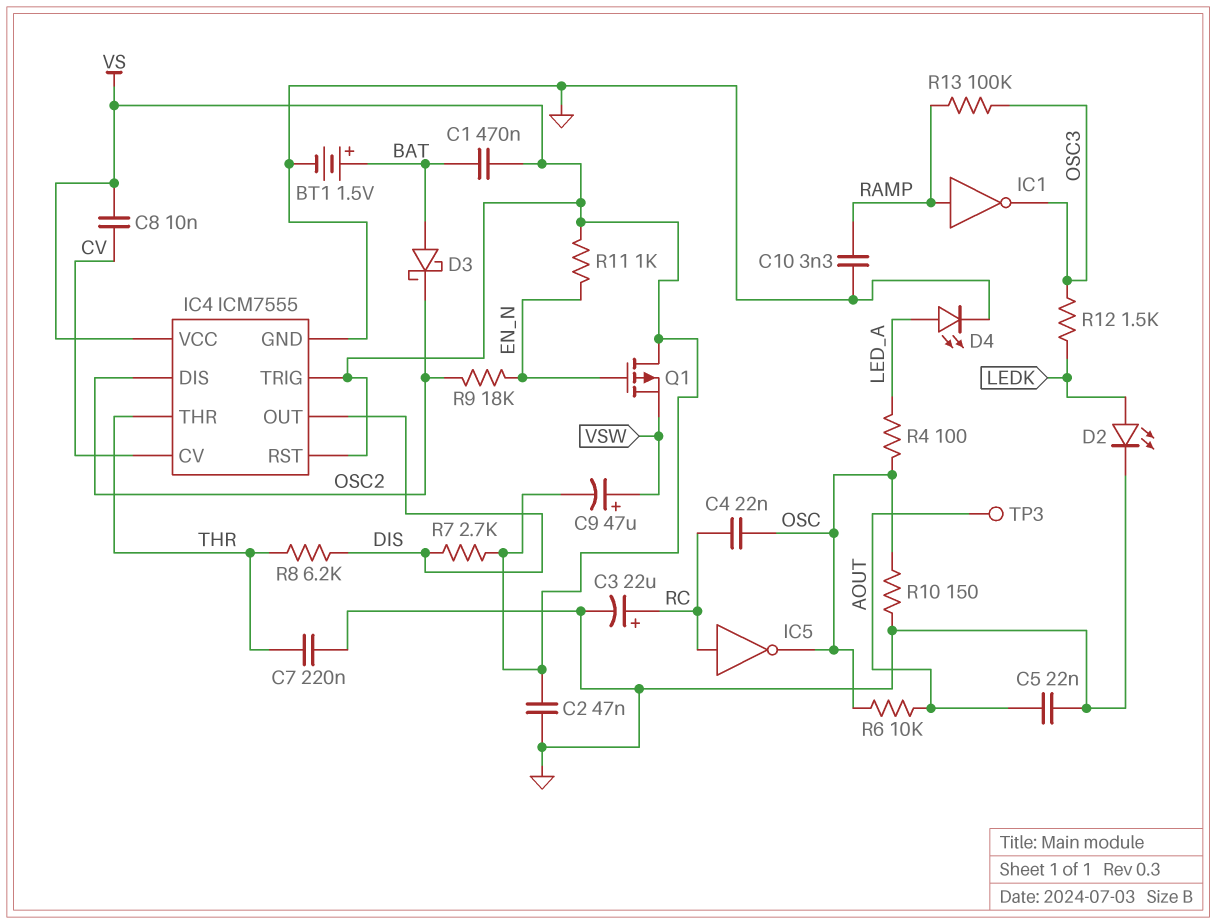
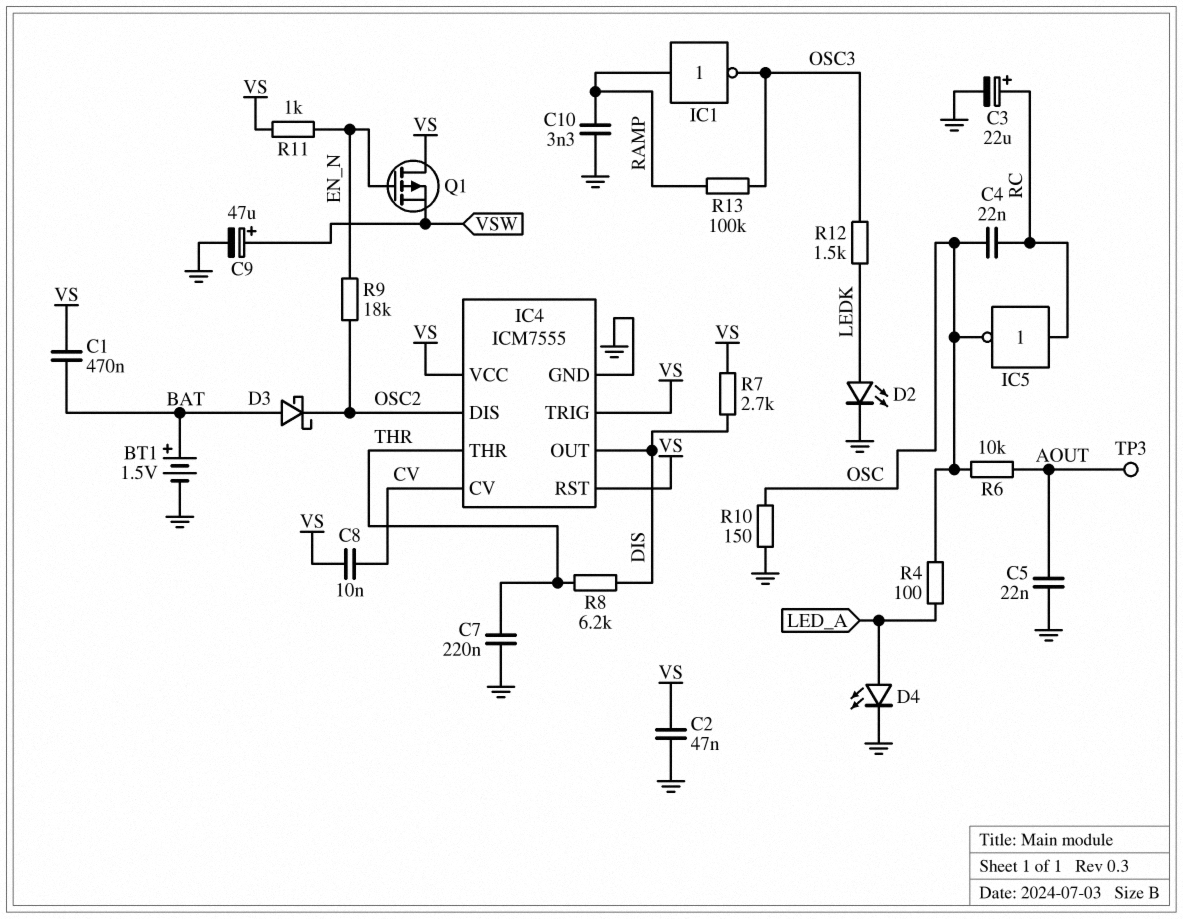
C9: 47uF (plus VSW, minus VS) -> 47uF (plus VSW, minus GND)

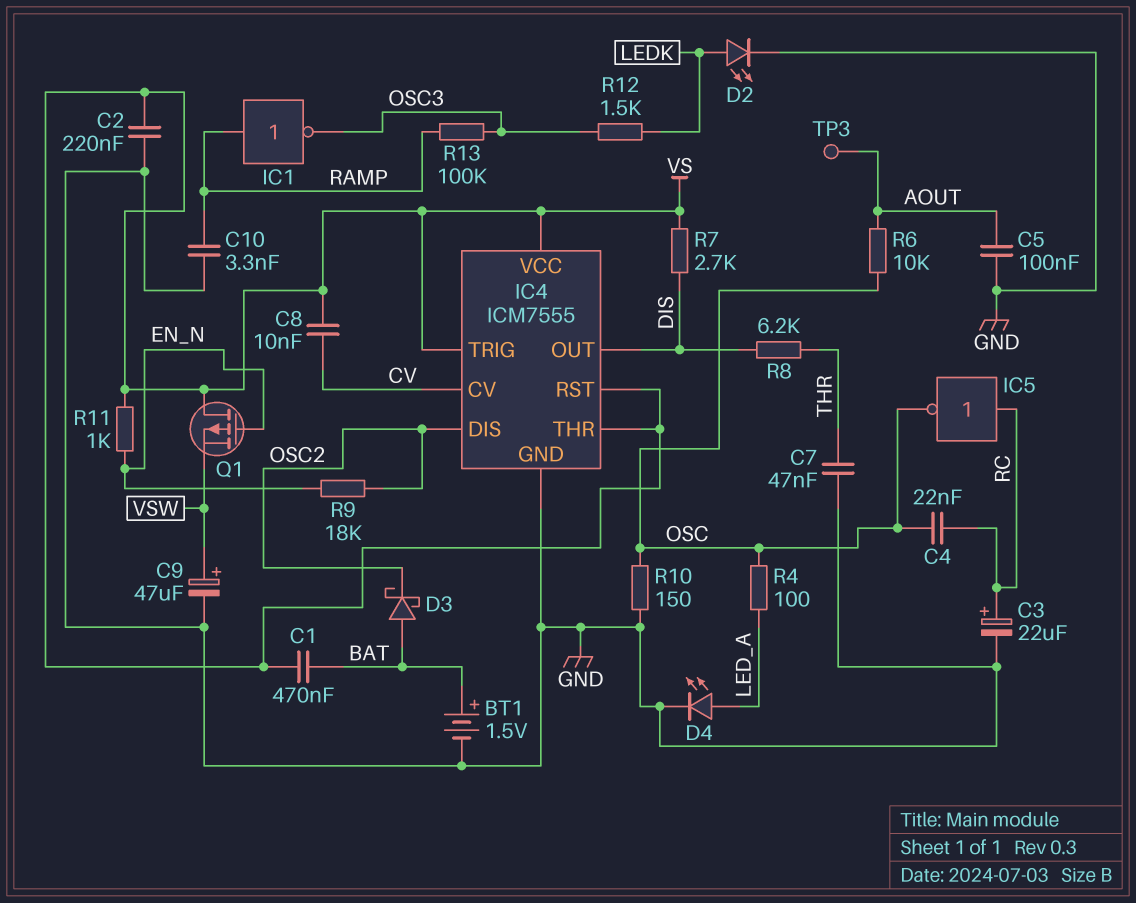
C2: 47nF (GND, VS) -> 220nF (GND, VS)
C5: 22nF (AOUT, GND) -> 100nF (AOUT, GND)
C7: 220nF (GND, THR) -> 47nF (GND, THR)
IC4 pin THR: THR -> VS

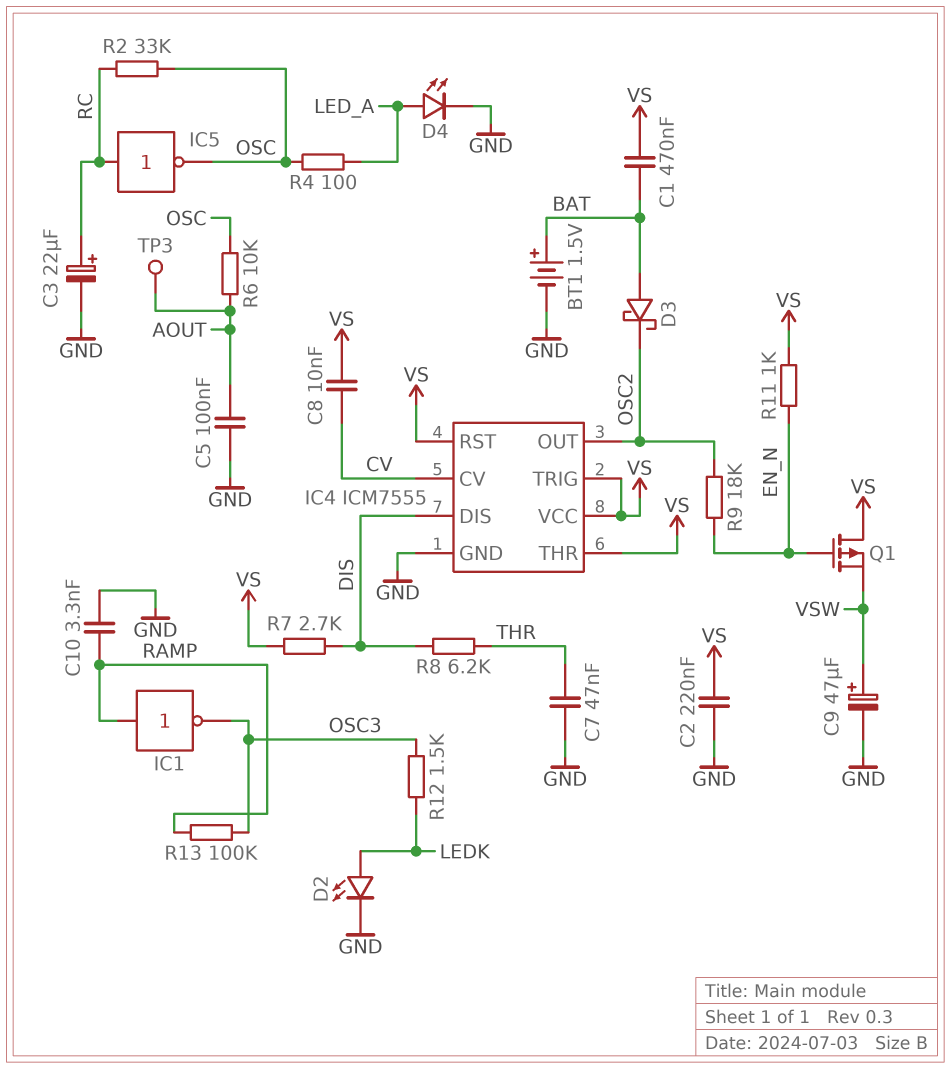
C4: 22nF (OSC, RC) -> none
IC4 pin DIS: OSC2 -> DIS
IC4 pin OUT: DIS -> OSC2
R2: none -> 33k (OSC, RC)
R10: 150 (GND, OSC) -> none

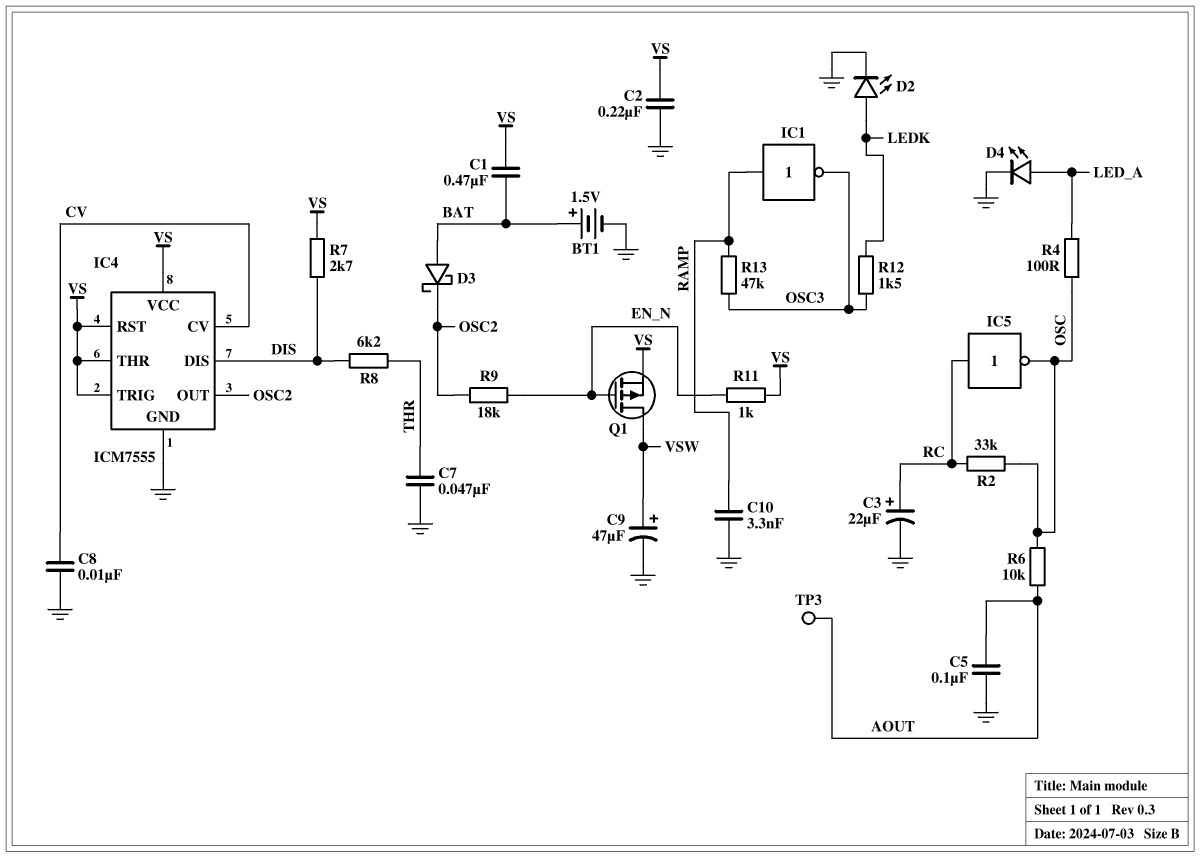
C8: 10nF (CV, VS) -> 10nF (CV, GND)
Q1: PMOS (G EN_N, D VS, S VSW) -> PMOS (G EN_N, D VSW, S VS)
R13: 100k (OSC3, RAMP) -> 47k (OSC3, RAMP)

